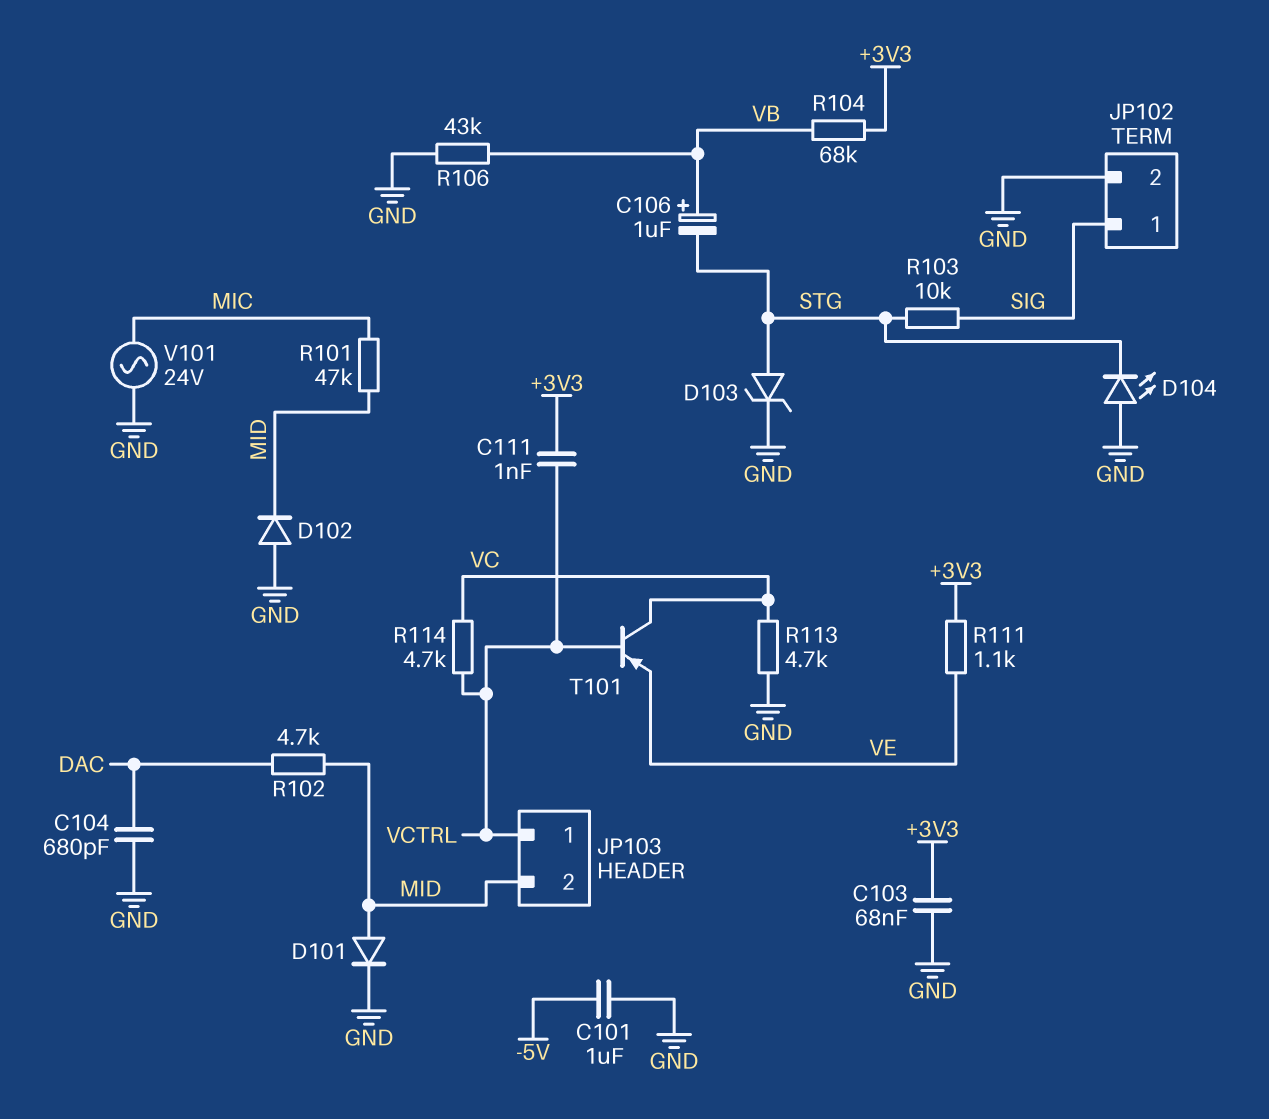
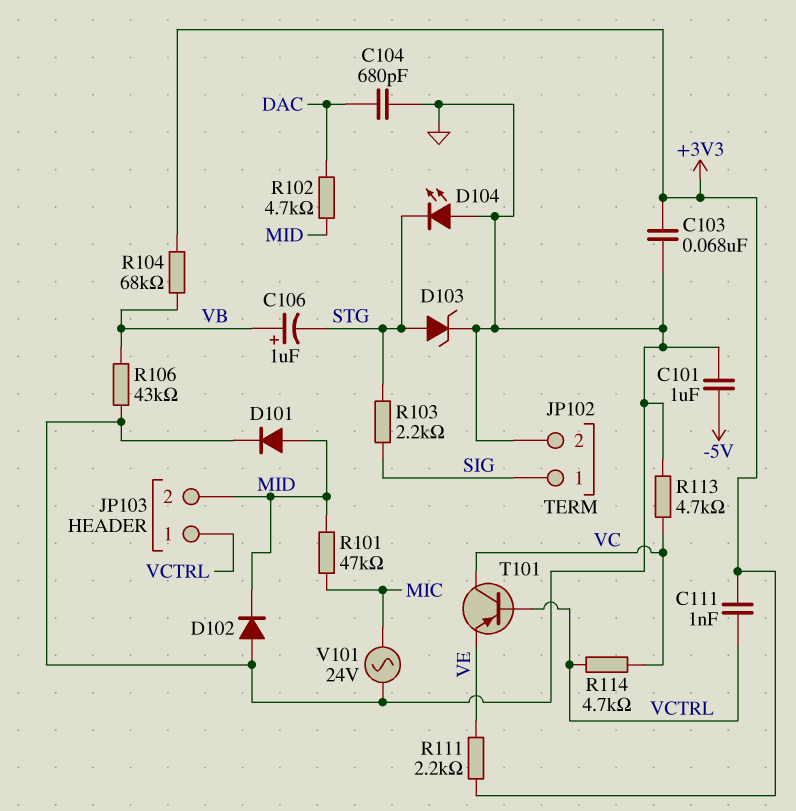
R103: 10k (SIG, STG) -> 2.2k (SIG, STG)
R111: 1.1k (+3V3, VE) -> 2.2k (+3V3, VE)

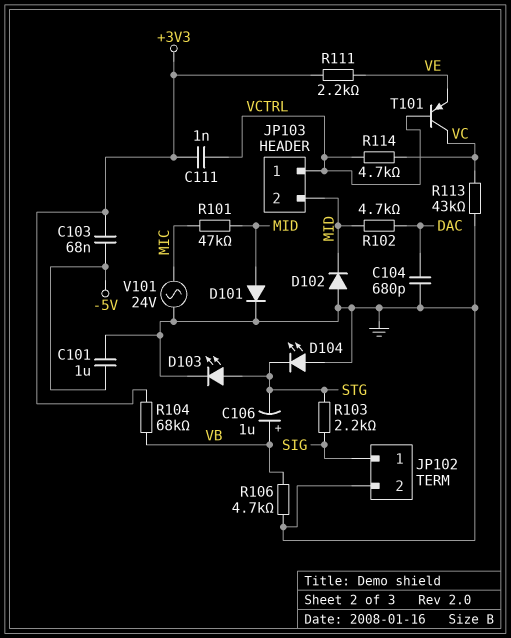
C103: 68nF (+3V3, GND) -> 68nF (+3V3, -5V)
D103: zener (A STG, K GND) -> LED (A STG, K GND)
R106: 43k (GND, VB) -> 4.7k (GND, VB)
R113: 4.7k (GND, VC) -> 43k (GND, VC)

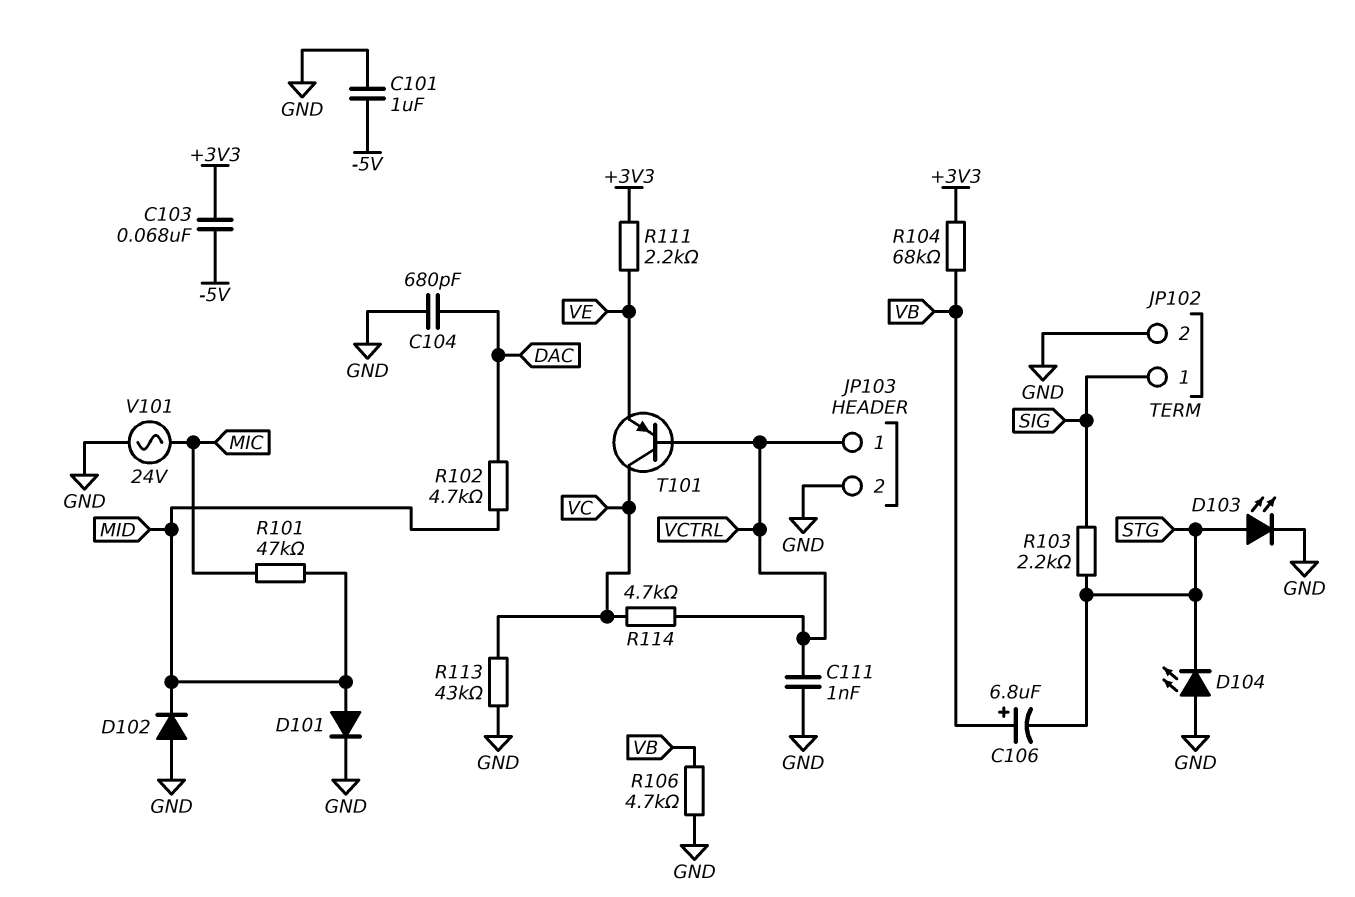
C106: 1uF (plus VB, minus STG) -> 6.8uF (plus VB, minus STG)
C111: 1nF (+3V3, VCTRL) -> 1nF (GND, VCTRL)
JP103 pin 2: MID -> GND

